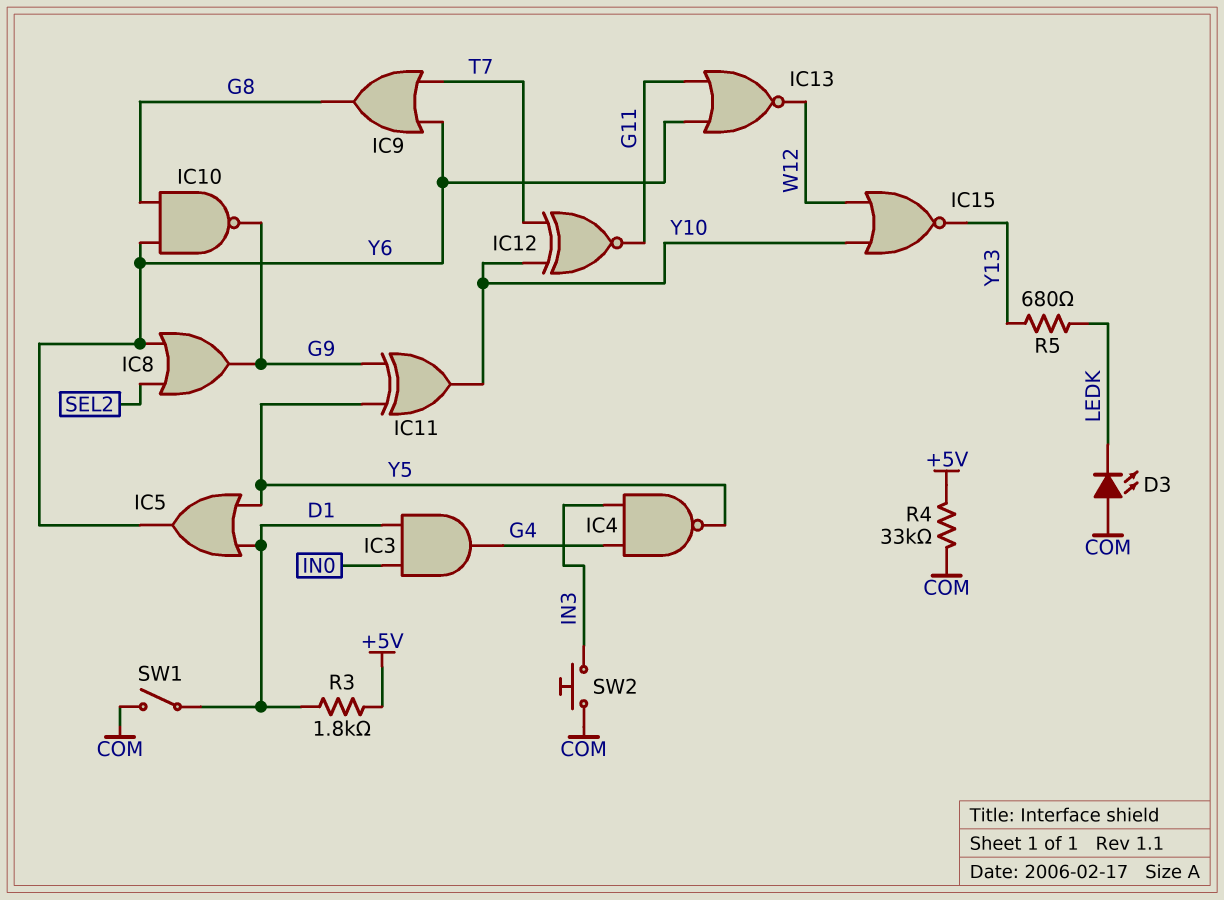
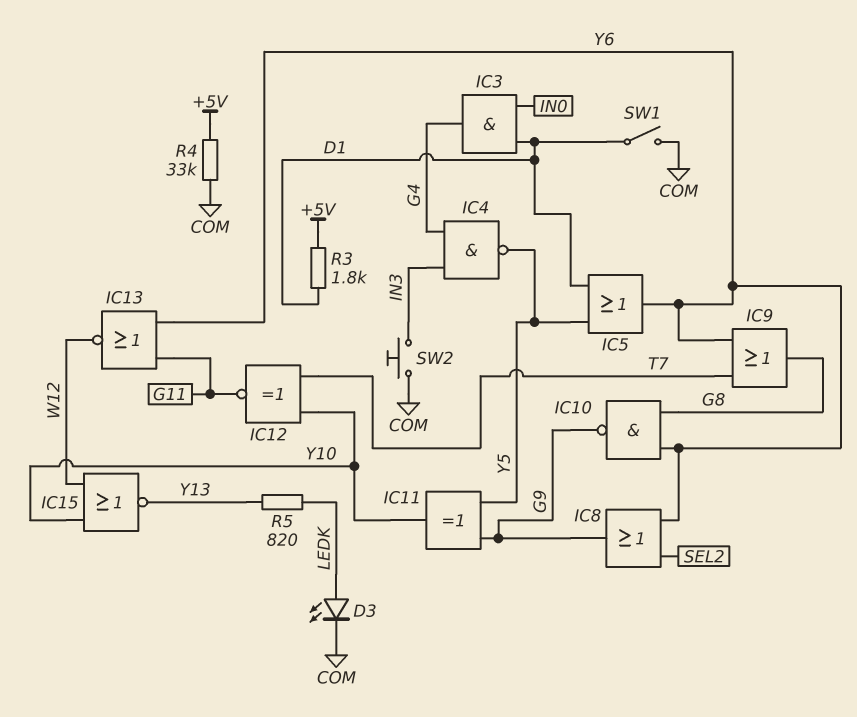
D3: LED (A COM, K LEDK) -> LED (A LEDK, K COM)
R5: 680 (LEDK, Y13) -> 820 (LEDK, Y13)

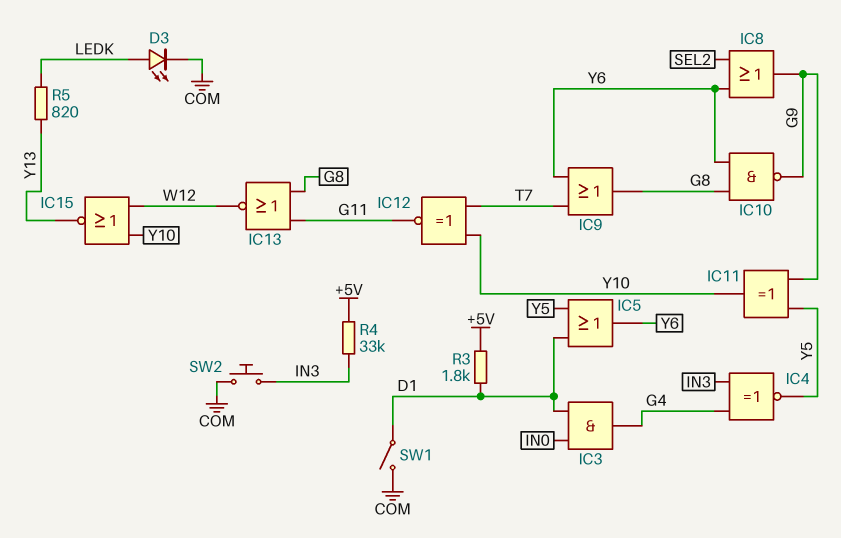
IC4: NAND (in G4, in IN3, out Y5) -> XNOR (in G4, in IN3, out Y5)
IC13: NOR (in G11, in Y6, out W12) -> NOR (in G8, in G11, out W12)
R4: 33k (+5V, COM) -> 33k (+5V, IN3)

